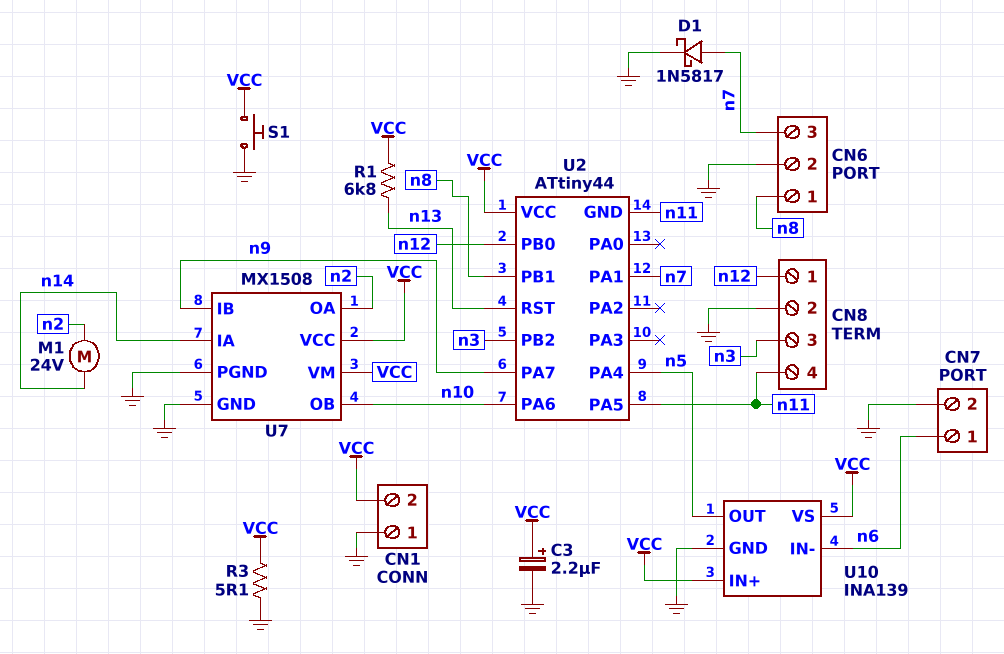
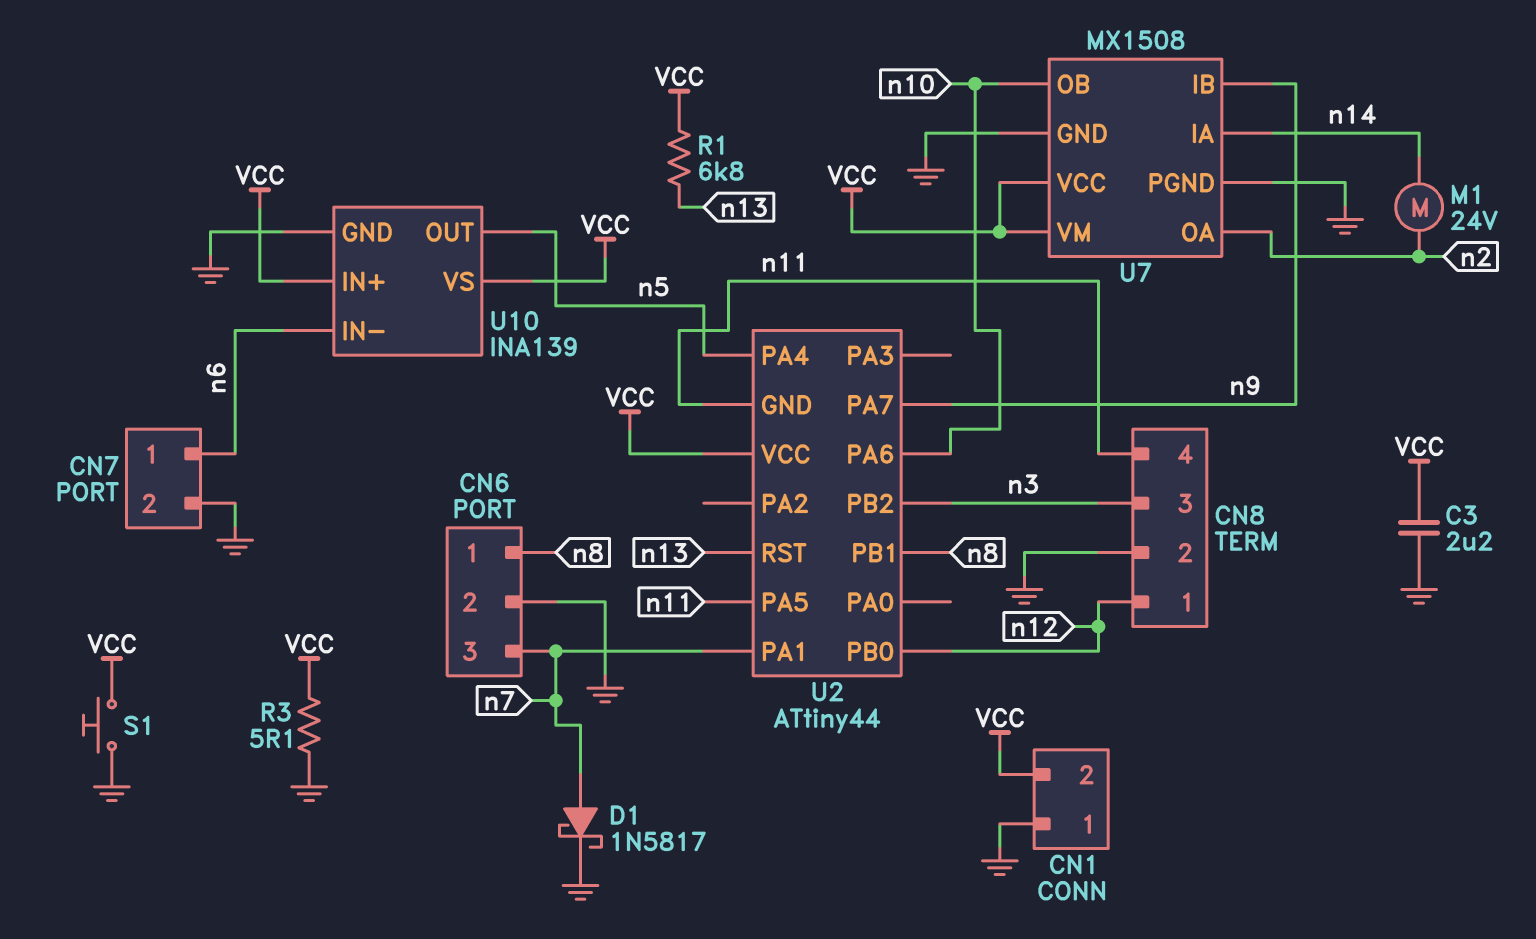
C3: 2.2uF (plus VCC, minus GND) -> 2.2uF (GND, VCC)

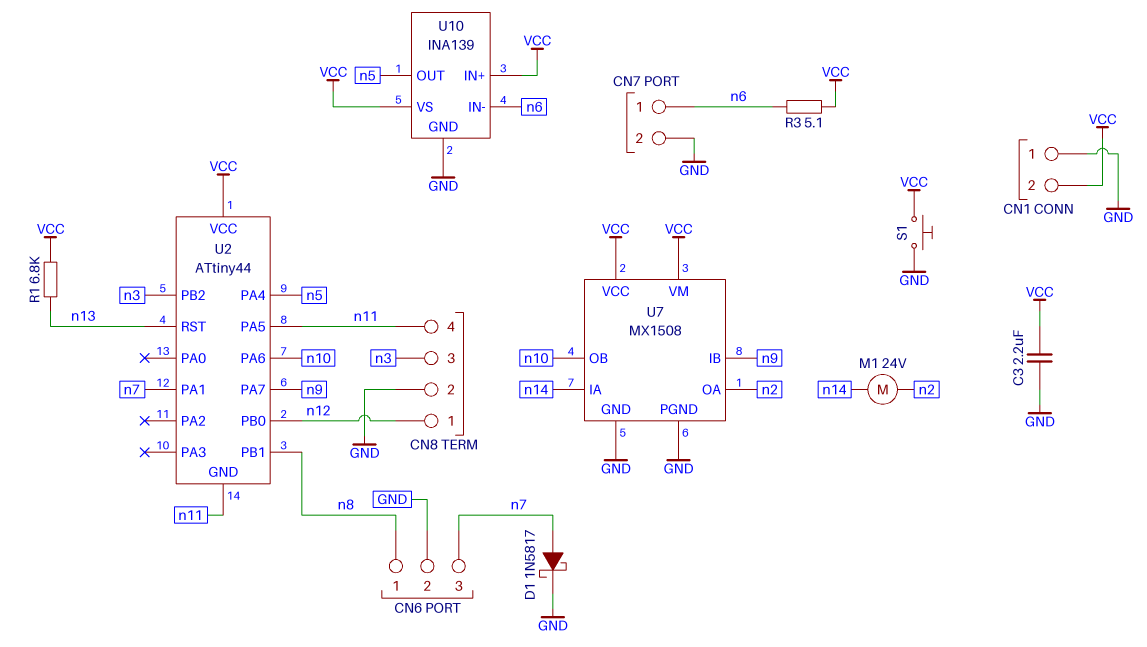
R3: 5.1 (GND, VCC) -> 5.1 (VCC, n6)

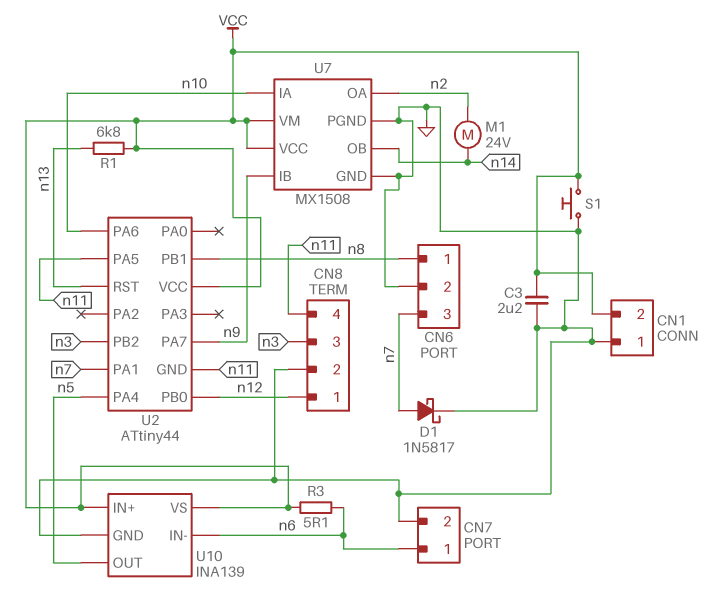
U7 pin IA: n14 -> n10
U7 pin OB: n10 -> n14

